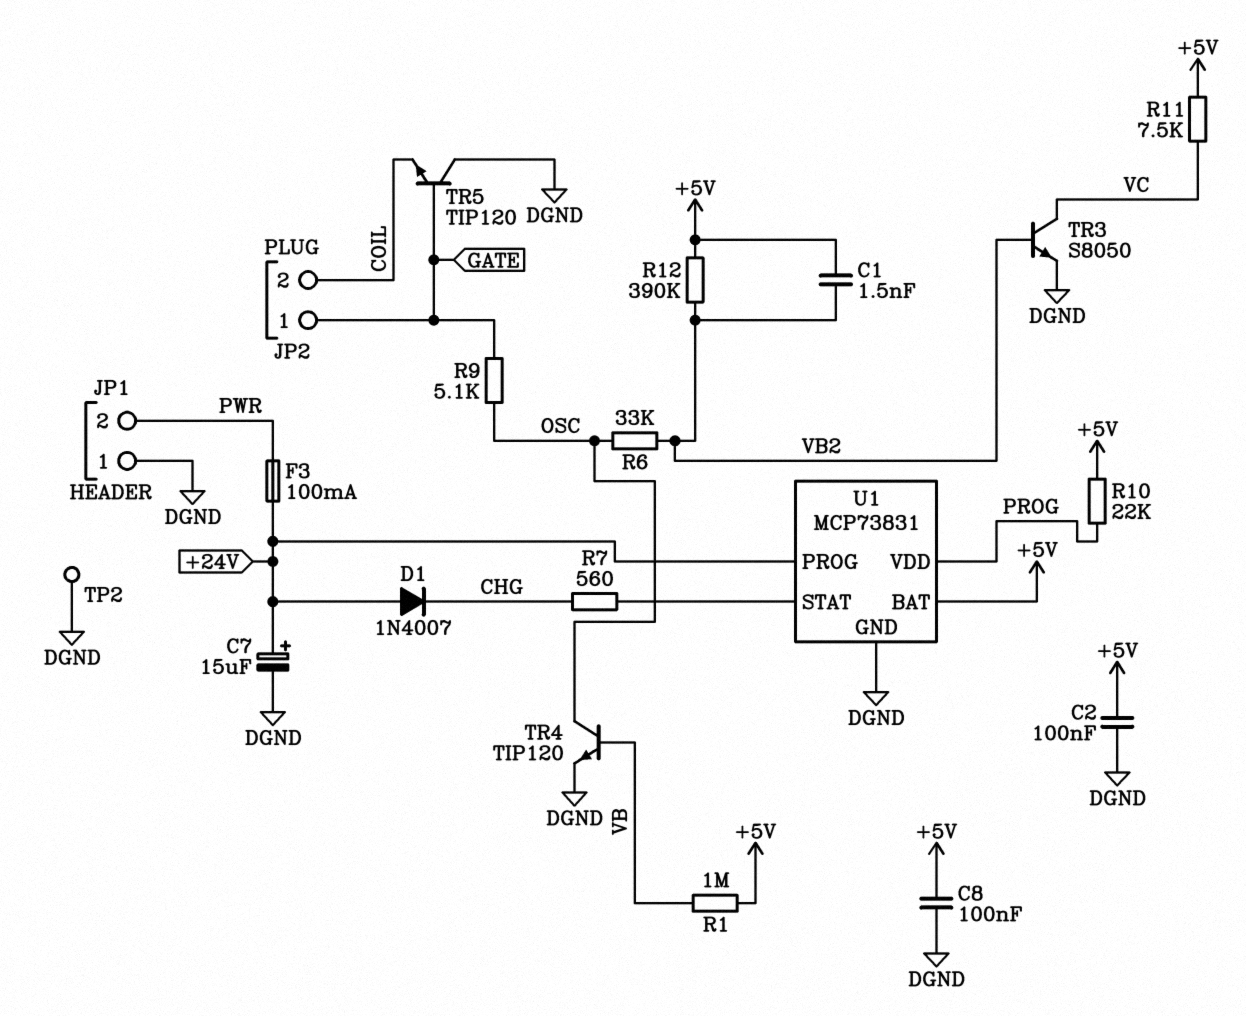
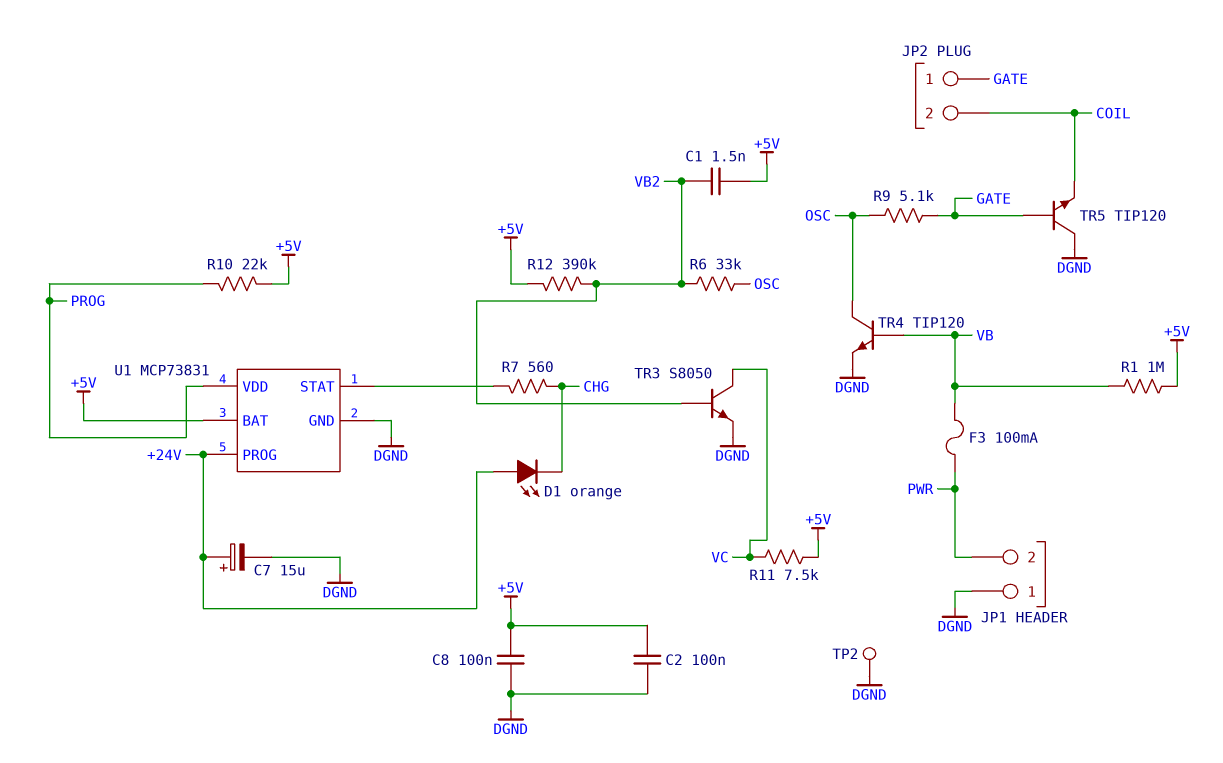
D1: diode 1N4007 (A +24V, K CHG) -> LED orange (A +24V, K CHG)
F3: 100mA (+24V, PWR) -> 100mA (PWR, VB)

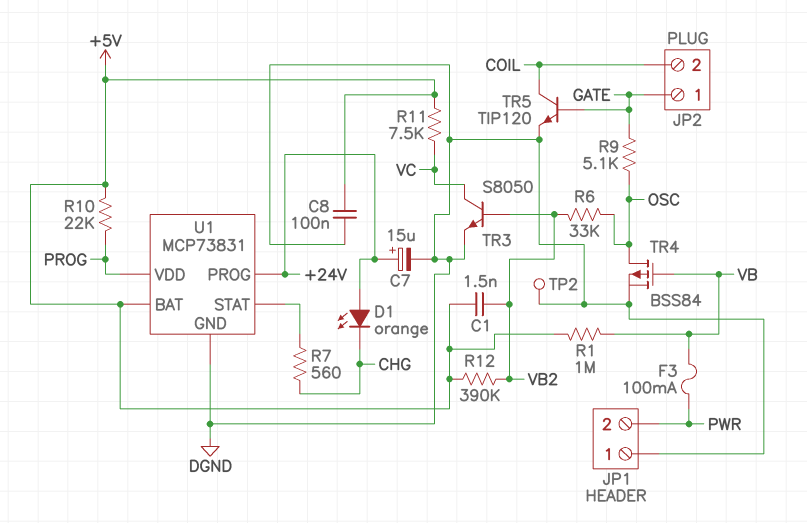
C2: 100nF (+5V, DGND) -> none
TR4: NPN TIP120 (B VB, C OSC, E DGND) -> PMOS BSS84 (G VB, D OSC, S DGND)
TR5: NPN TIP120 (B GATE, C DGND, E COIL) -> NPN TIP120 (B GATE, C COIL, E DGND)

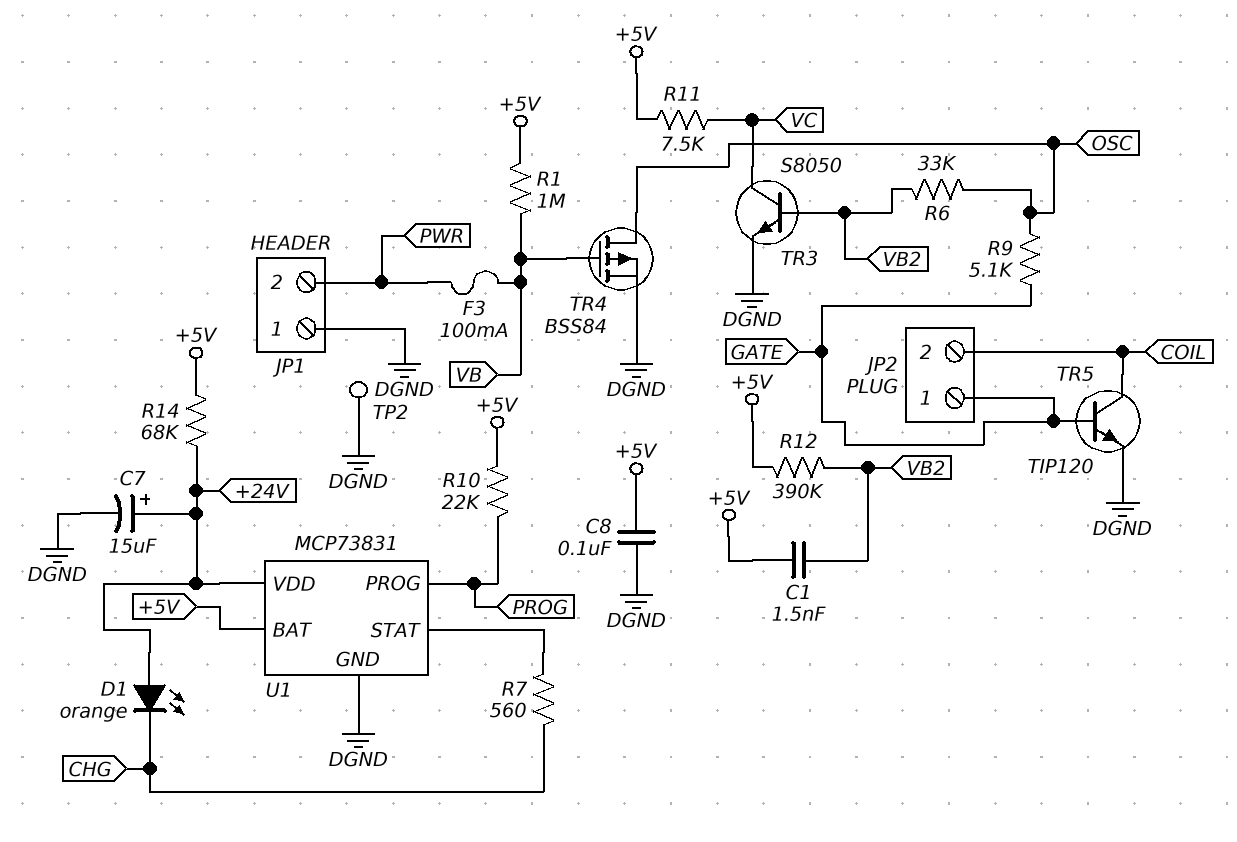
R14: none -> 68k (+5V, +24V)
U1 pin PROG: +24V -> PROG
U1 pin VDD: PROG -> +24V

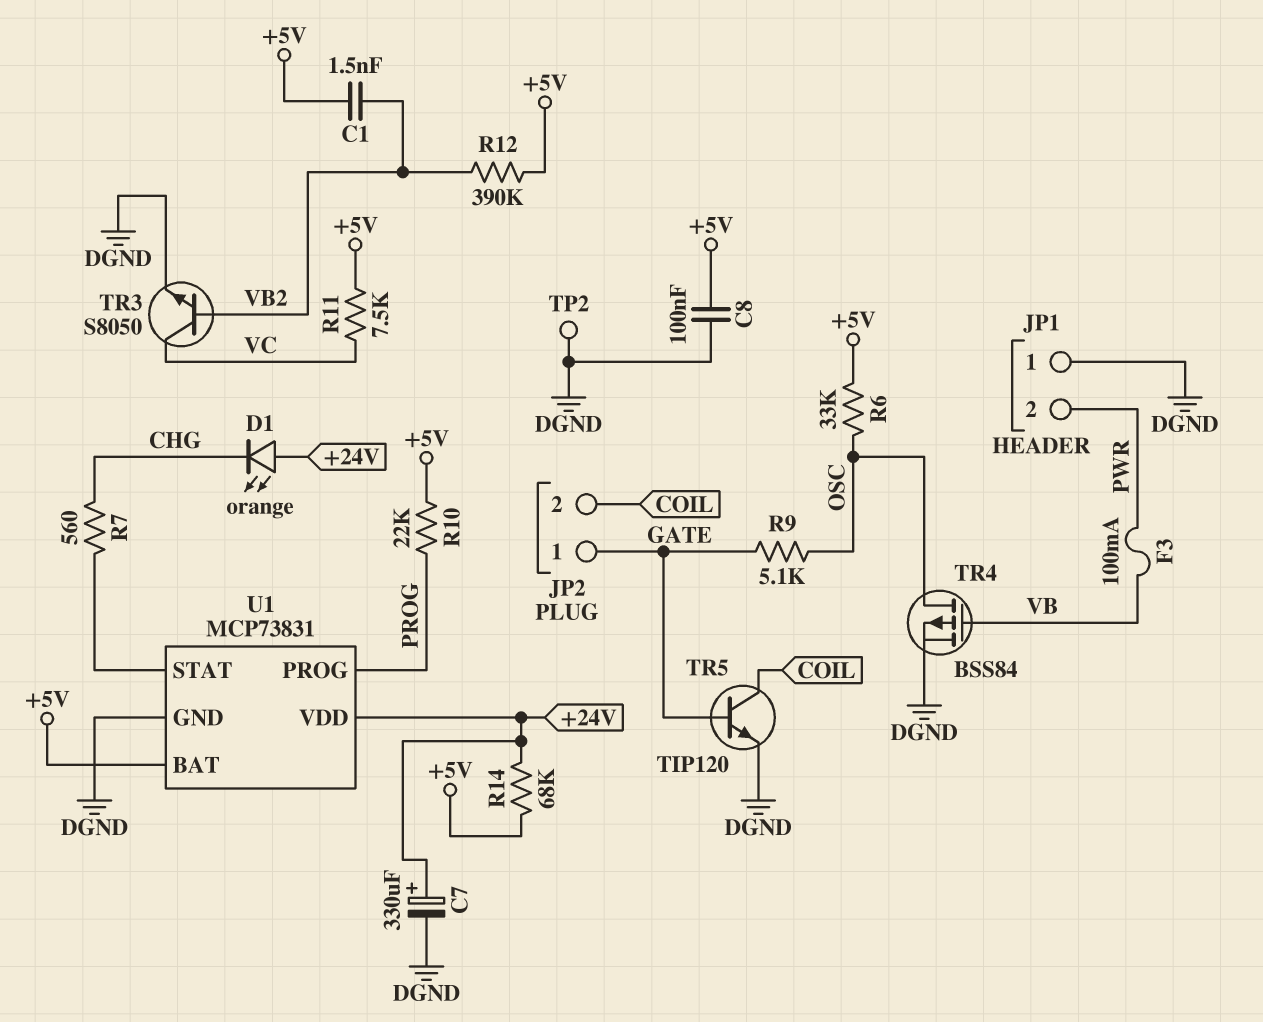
C7: 15uF (plus +24V, minus DGND) -> 330uF (plus +24V, minus DGND)
R1: 1M (+5V, VB) -> none
R6: 33k (OSC, VB2) -> 33k (+5V, OSC)

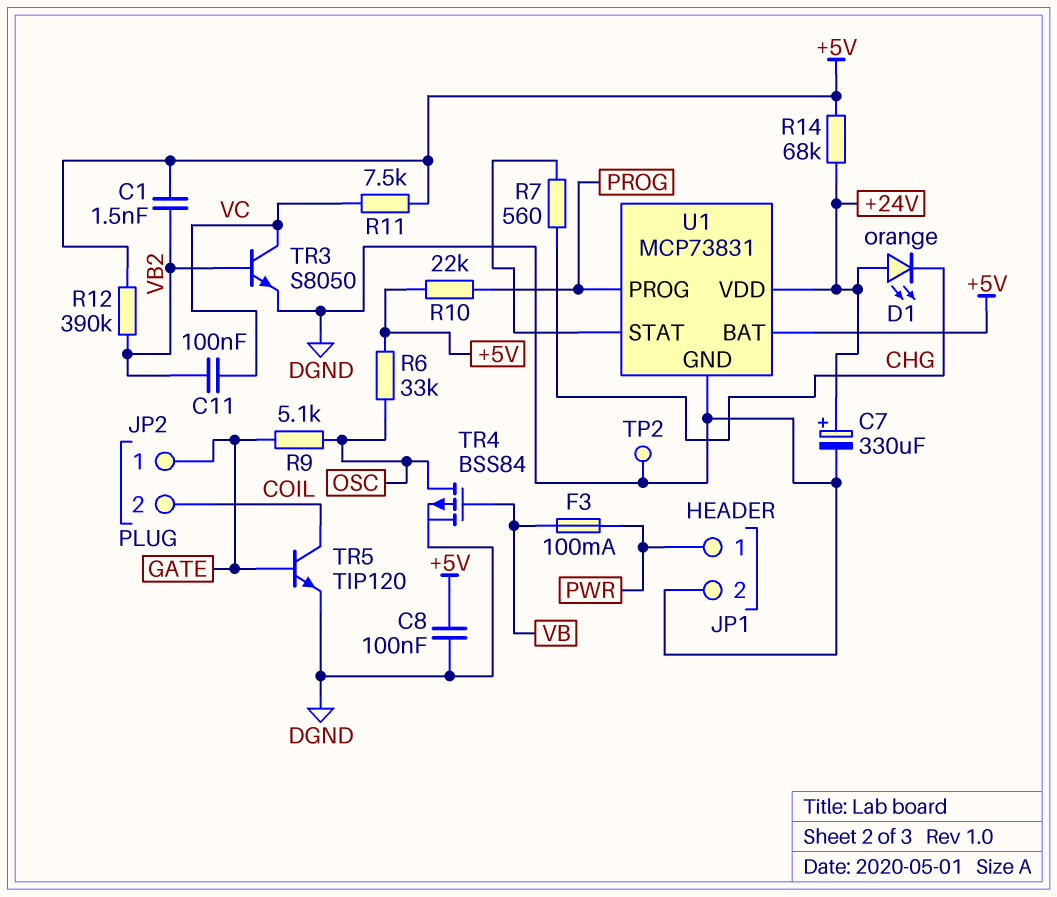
C11: none -> 100nF (VB2, VC)
JP1 pin 1: DGND -> PWR
JP1 pin 2: PWR -> DGND

